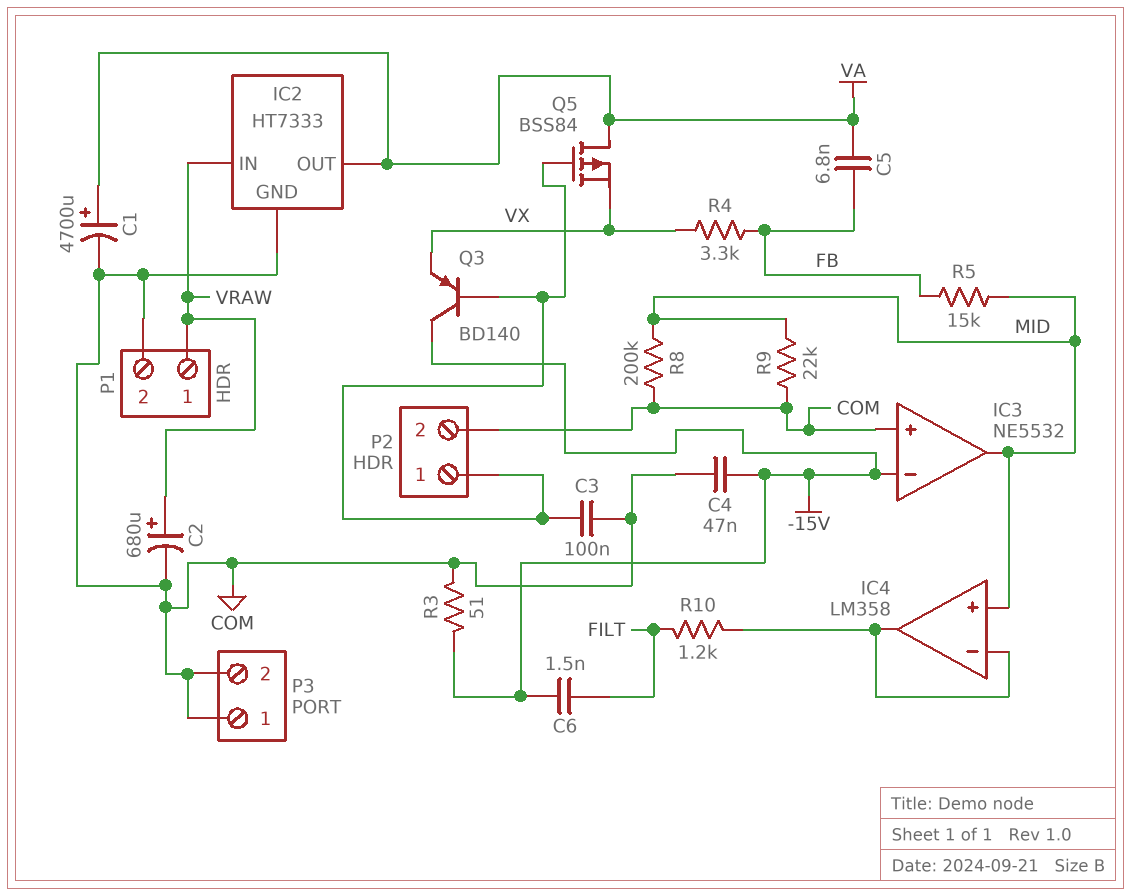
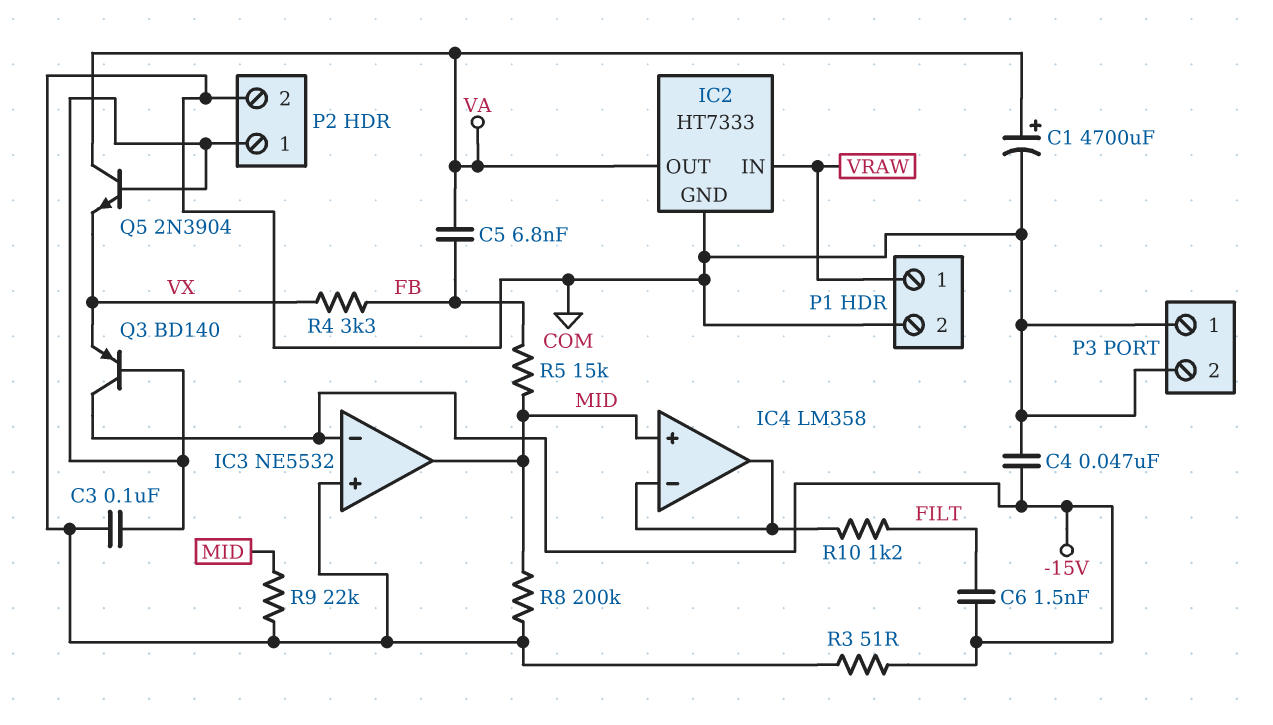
C2: 680uF (plus VRAW, minus COM) -> none
Q5: PMOS BSS84 (G P2/1, D VA, S VX) -> NPN 2N3904 (B P2/1, C VA, E VX)

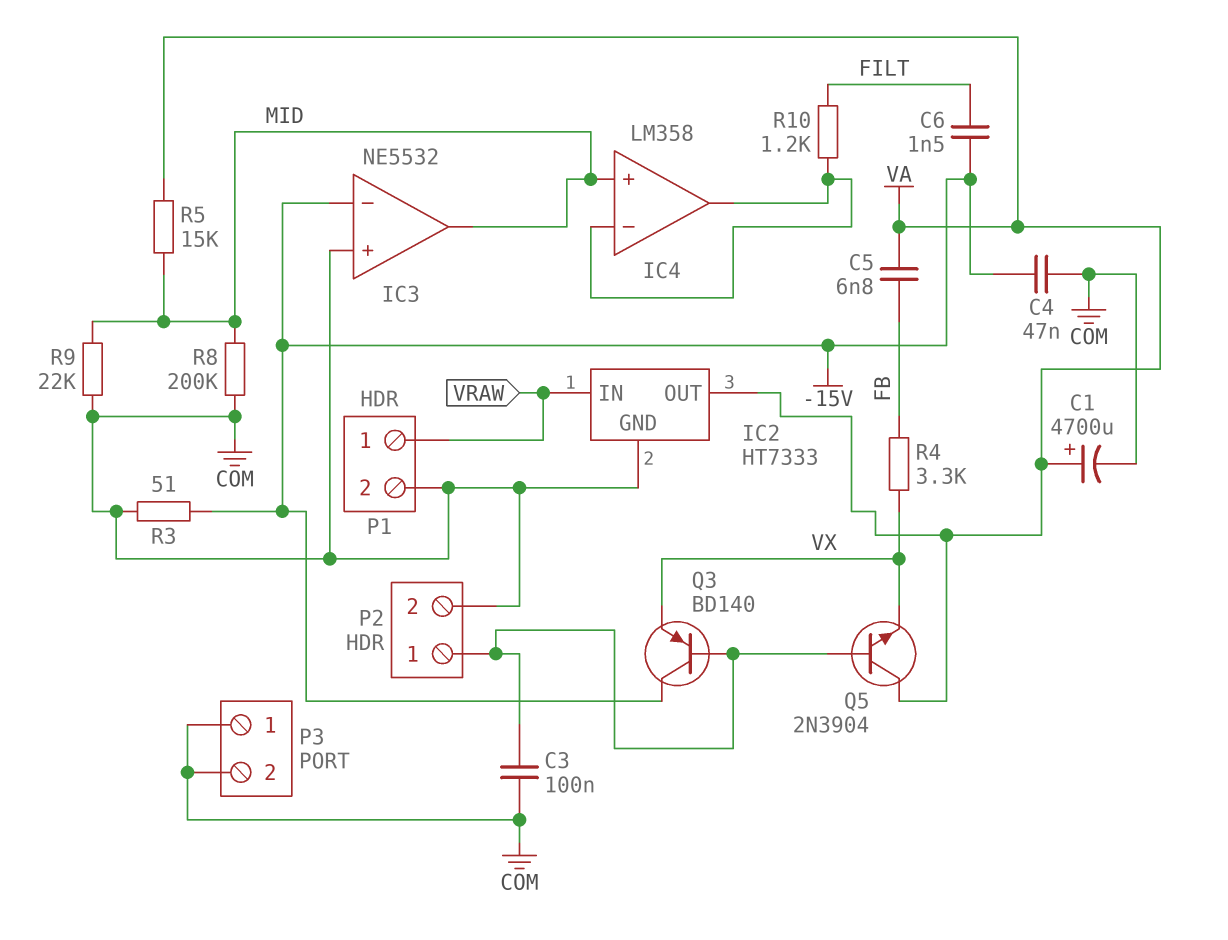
R5: 15k (FB, MID) -> 15k (MID, VA)

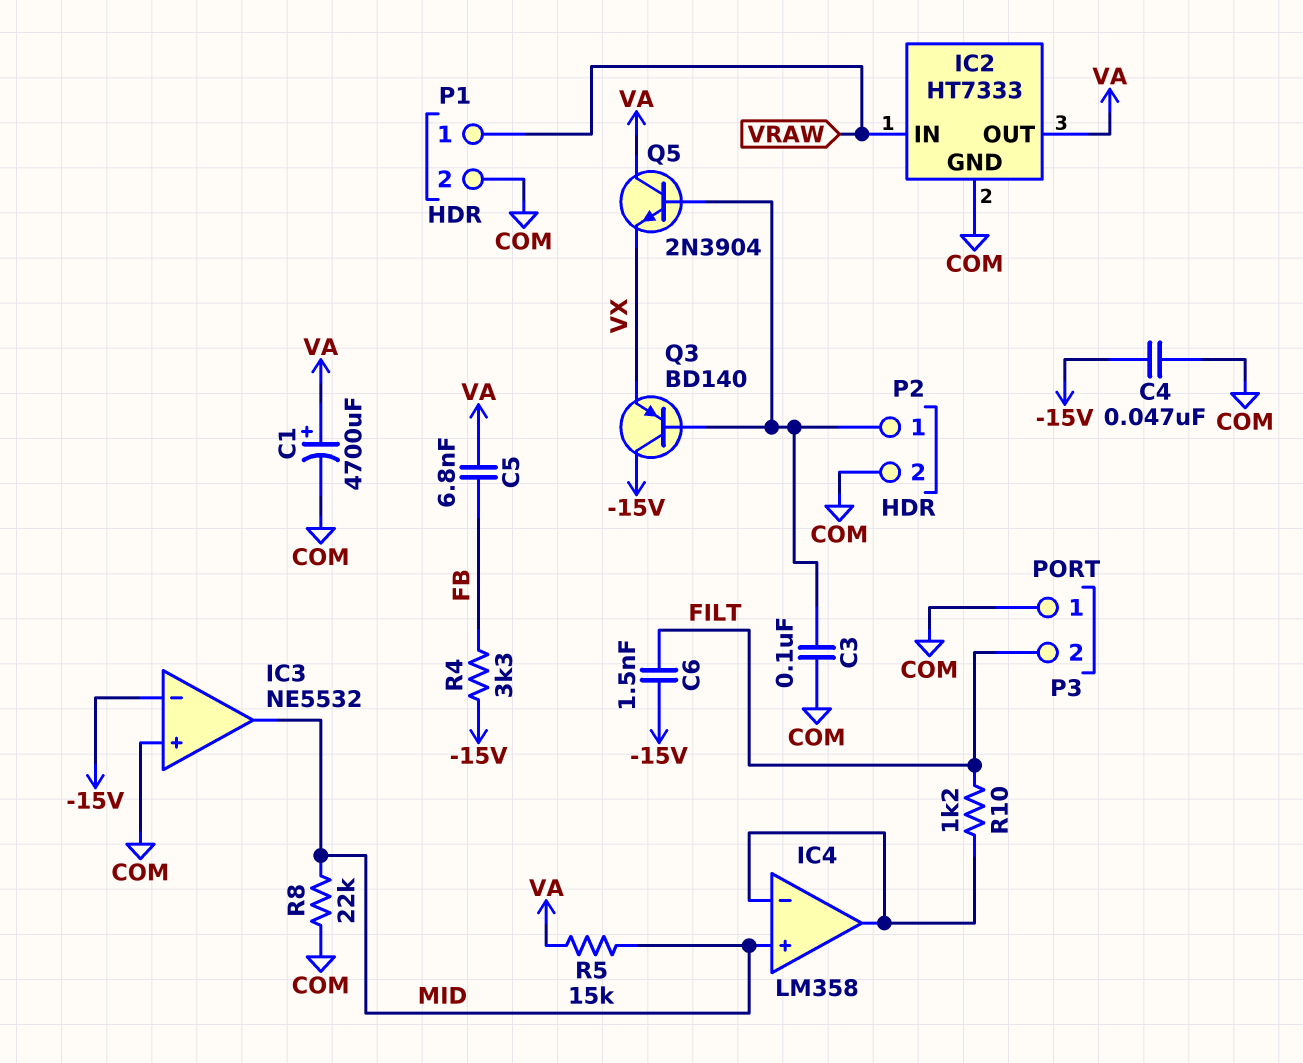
P3 pin 2: COM -> FILT
R3: 51 (-15V, COM) -> none
R4: 3.3k (FB, VX) -> 3.3k (-15V, FB)
R8: 200k (COM, MID) -> 22k (COM, MID)
R9: 22k (COM, MID) -> none

